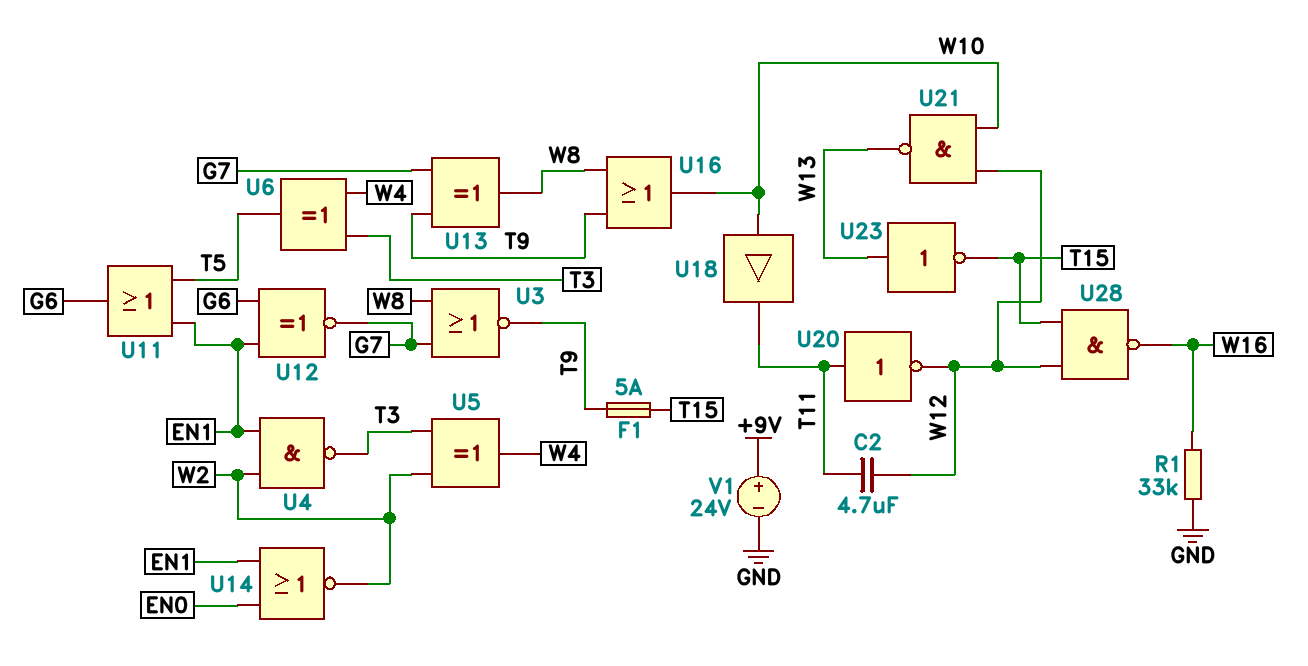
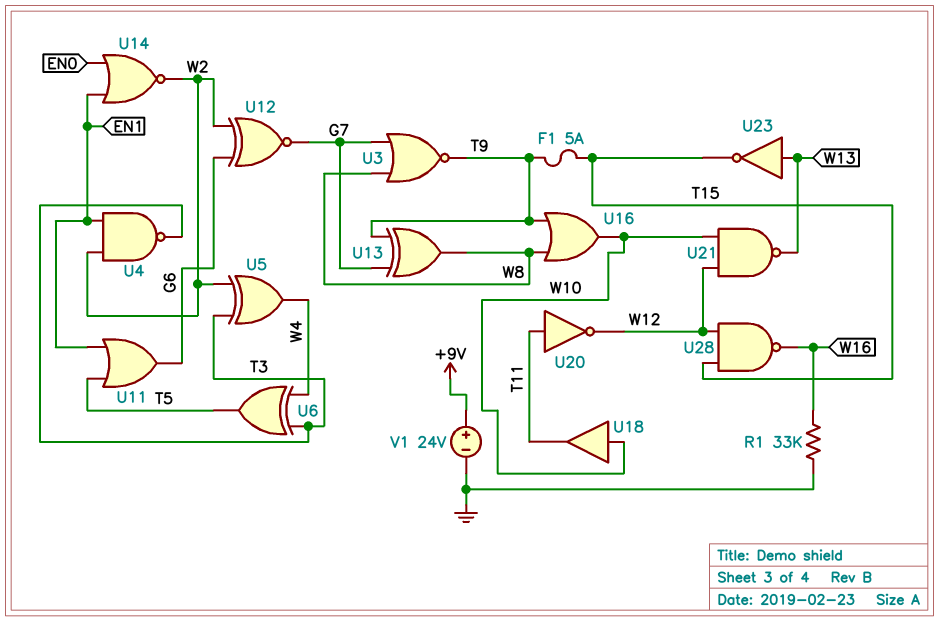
C2: 4.7uF (T11, W12) -> none
U12: XNOR (in EN1, in G6, out G7) -> XNOR (in G6, in W2, out G7)

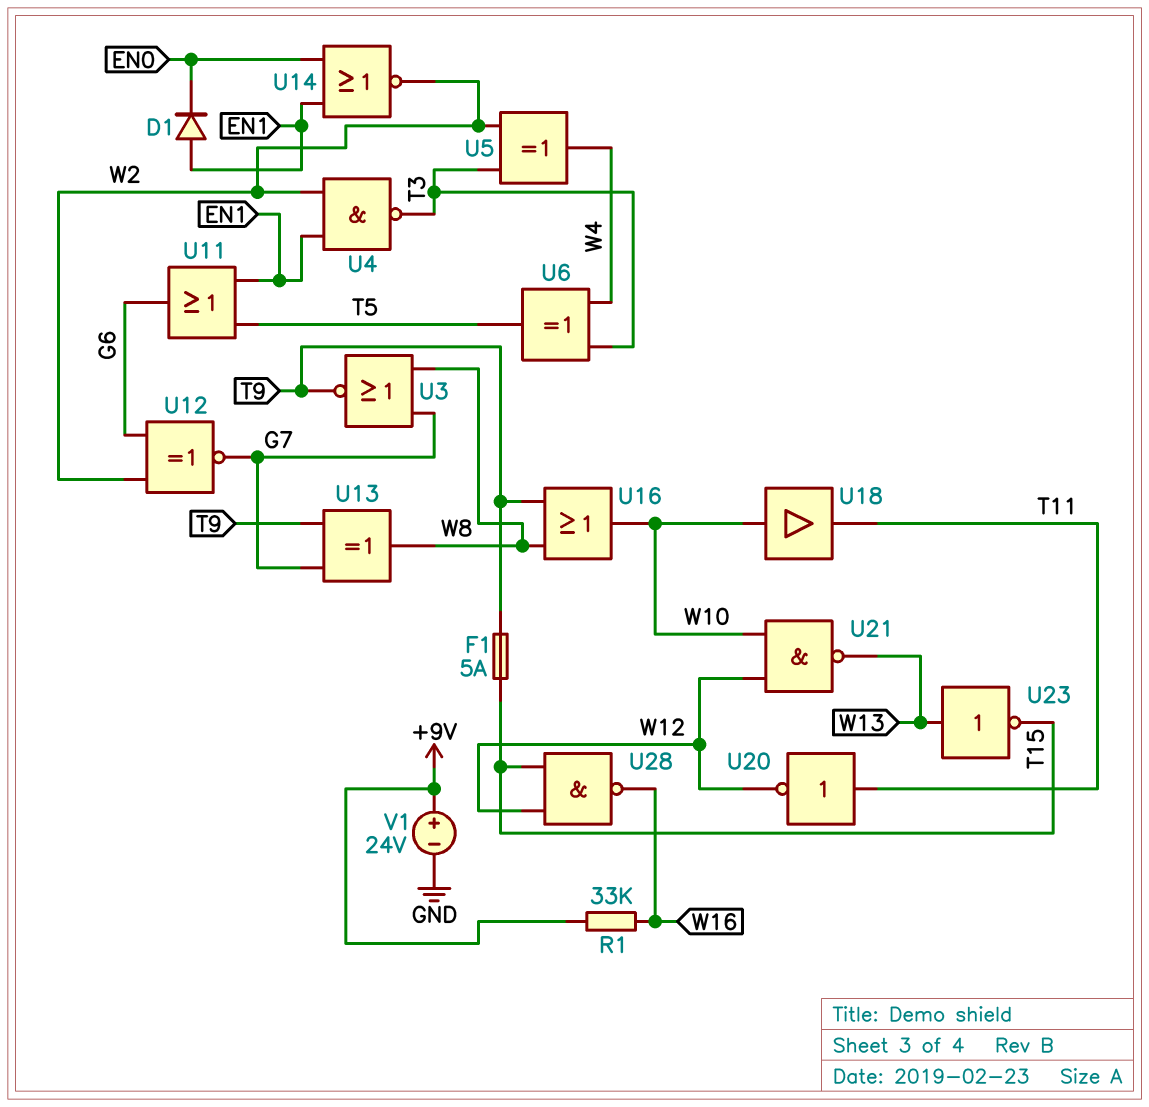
D1: none -> diode (A EN1, K EN0)
R1: 33k (GND, W16) -> 33k (+9V, W16)

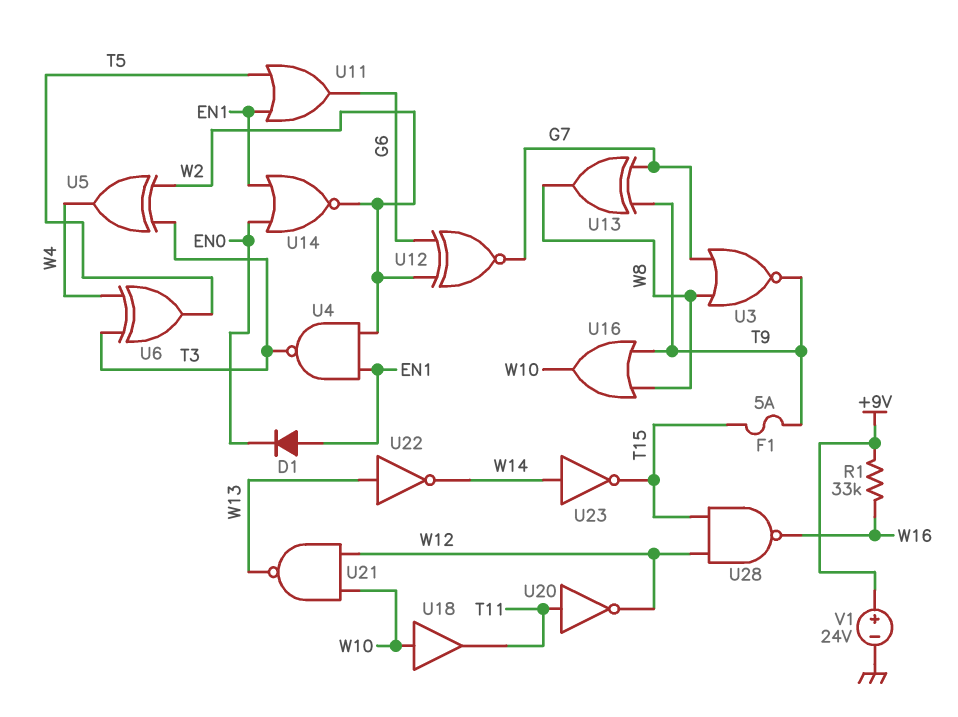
U22: none -> NOT (in W13, out W14)
U23: NOT (in W13, out T15) -> NOT (in W14, out T15)

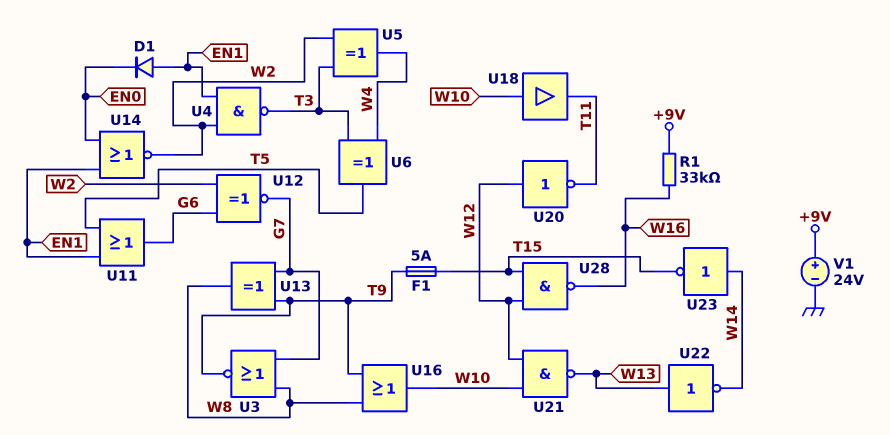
U20: NOT (in T11, out W12) -> NOT (in W12, out T11)

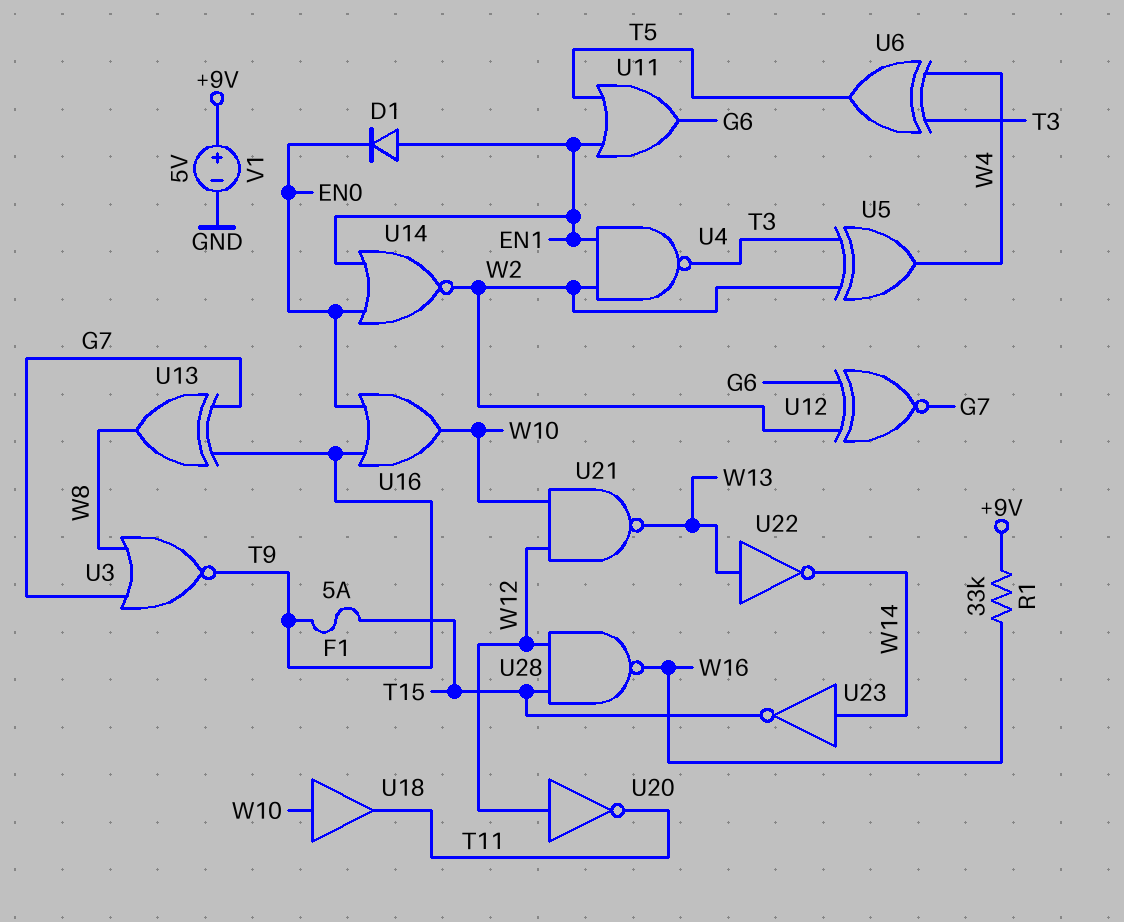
U16: OR (in T9, in W8, out W10) -> OR (in EN0, in T9, out W10)
V1: 24V (plus +9V, minus GND) -> 5V (plus +9V, minus GND)

